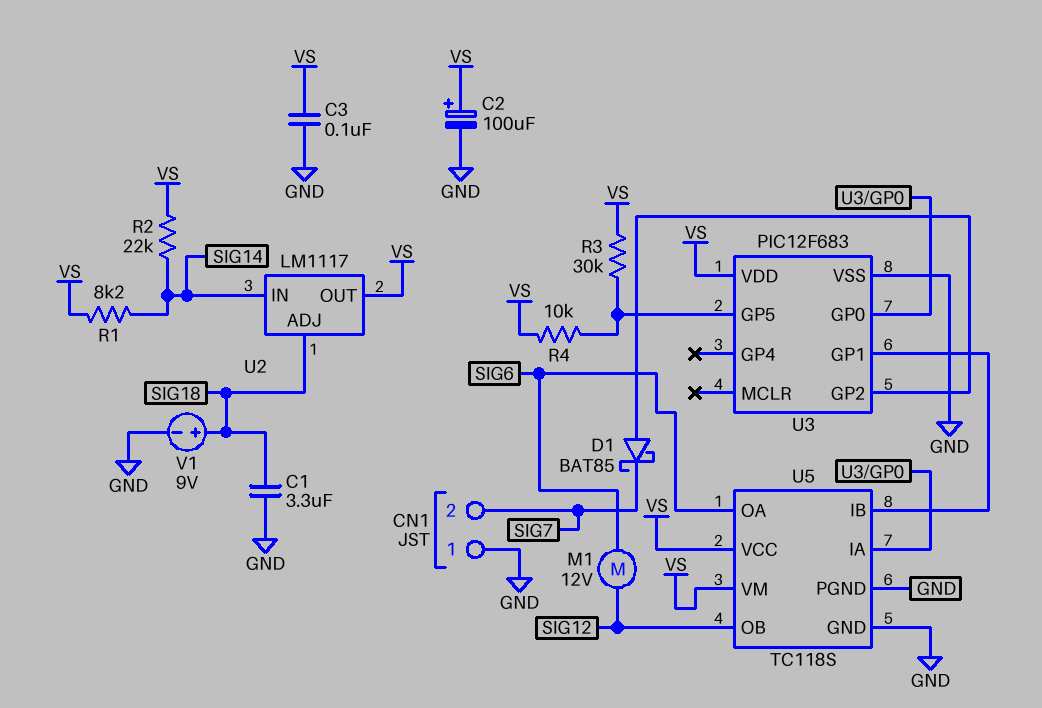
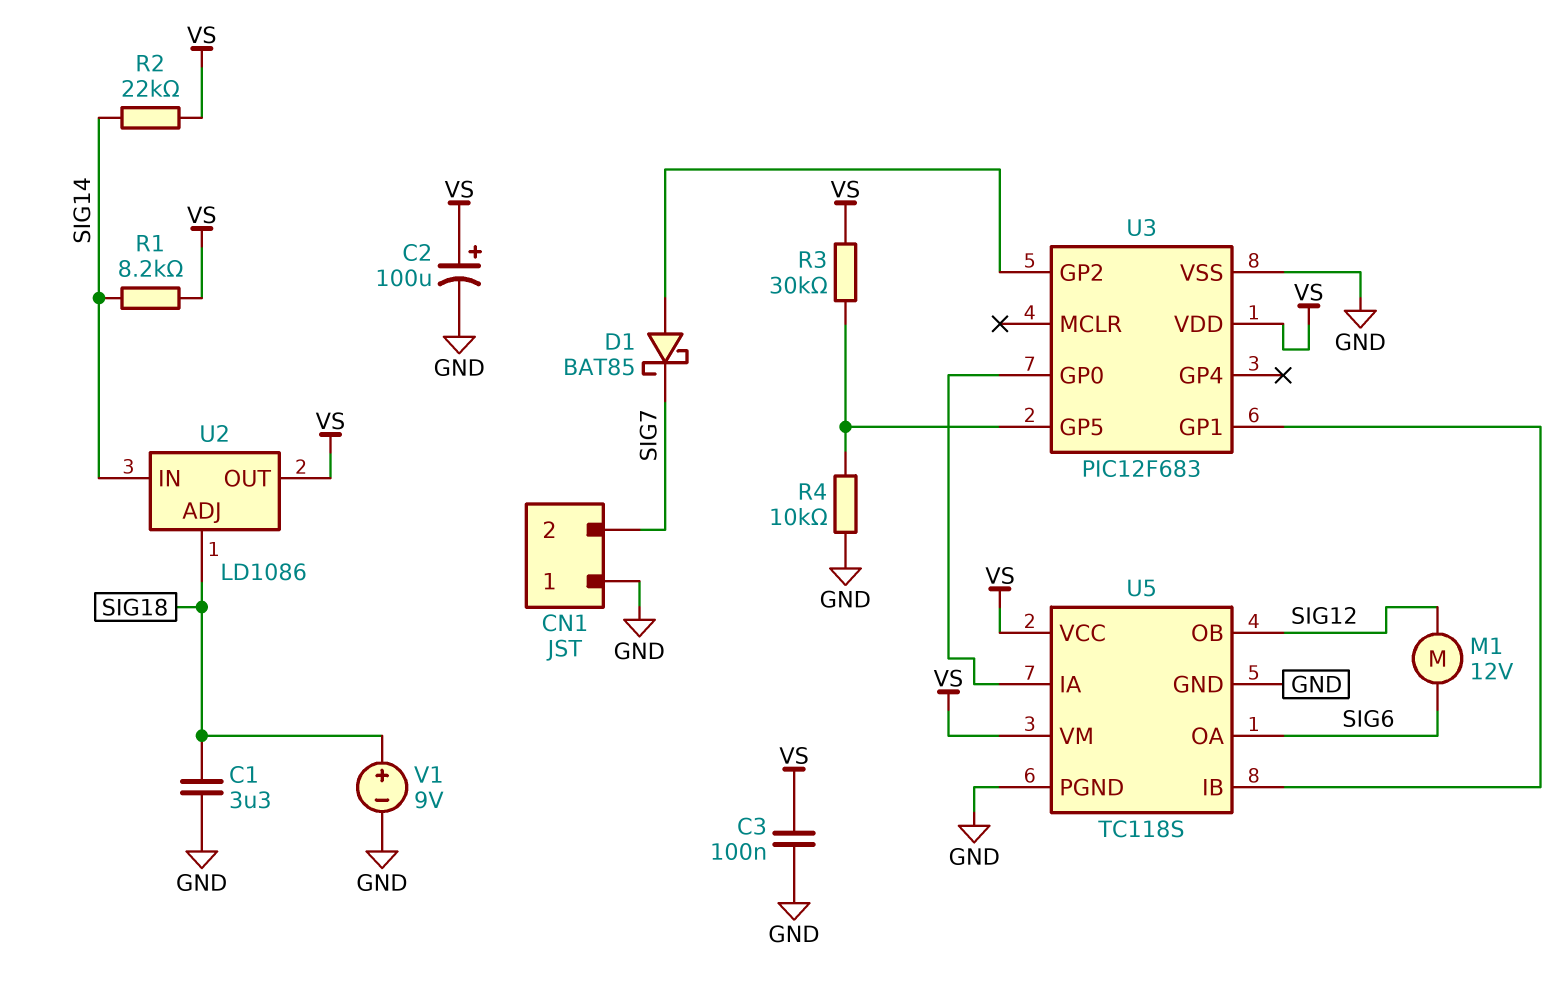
R4: 10k (U3/GP5, VS) -> 10k (GND, U3/GP5)
U2: LM1117 -> LD1086

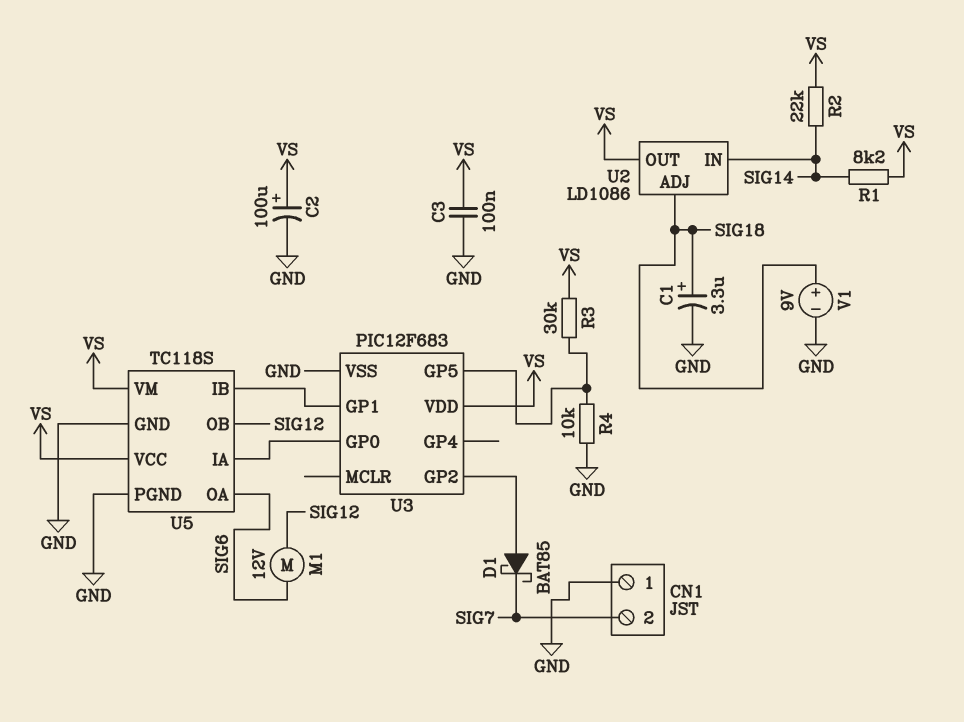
C1: 3.3uF (GND, SIG18) -> 3.3uF (plus SIG18, minus GND)

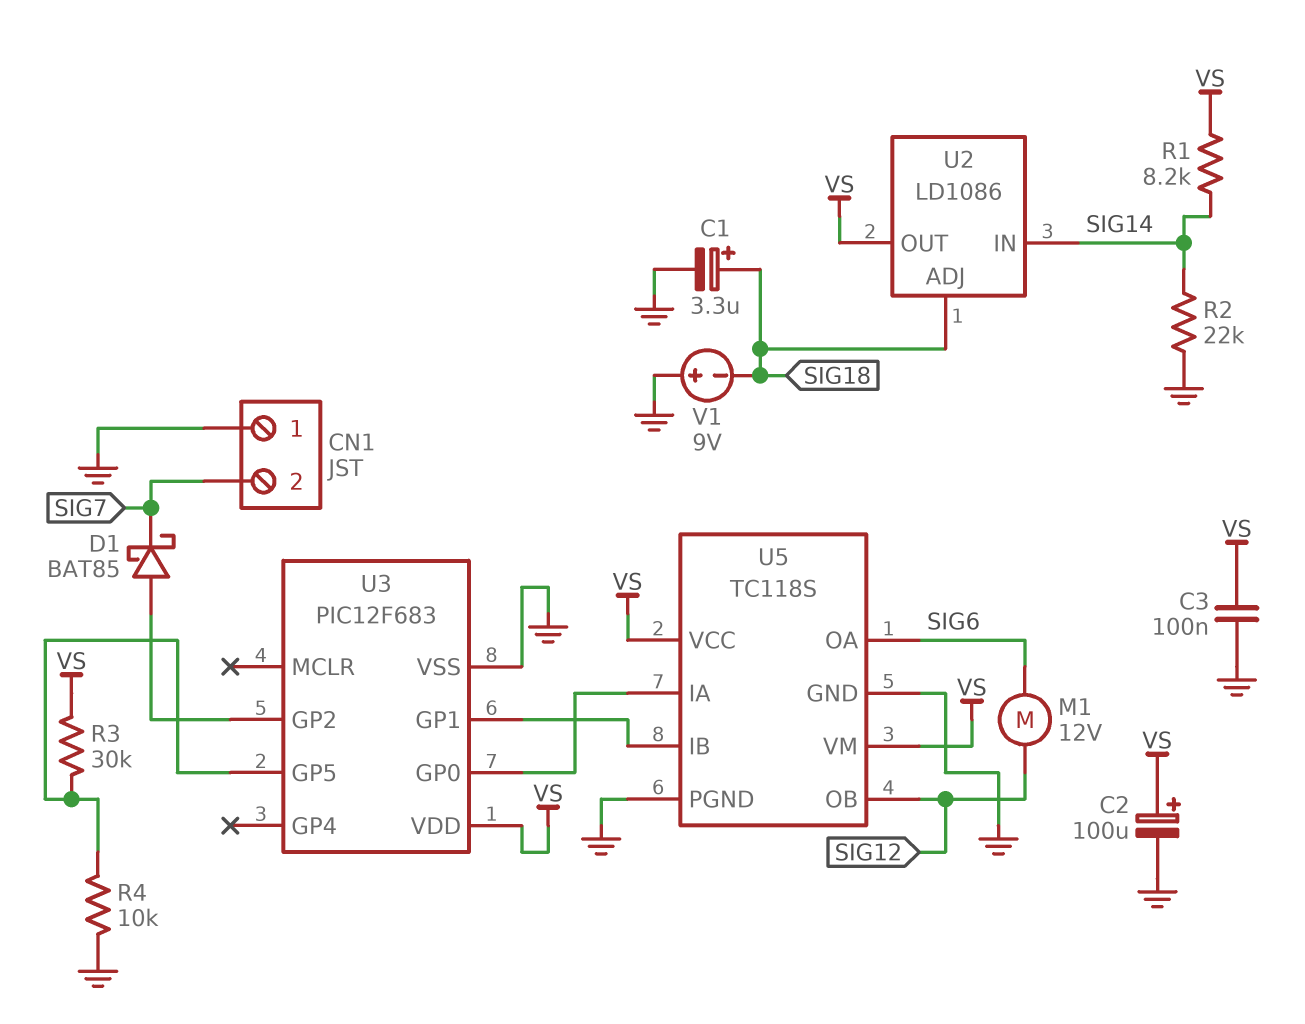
R2: 22k (SIG14, VS) -> 22k (GND, SIG14)
V1: 9V (plus SIG18, minus GND) -> 9V (plus GND, minus SIG18)

